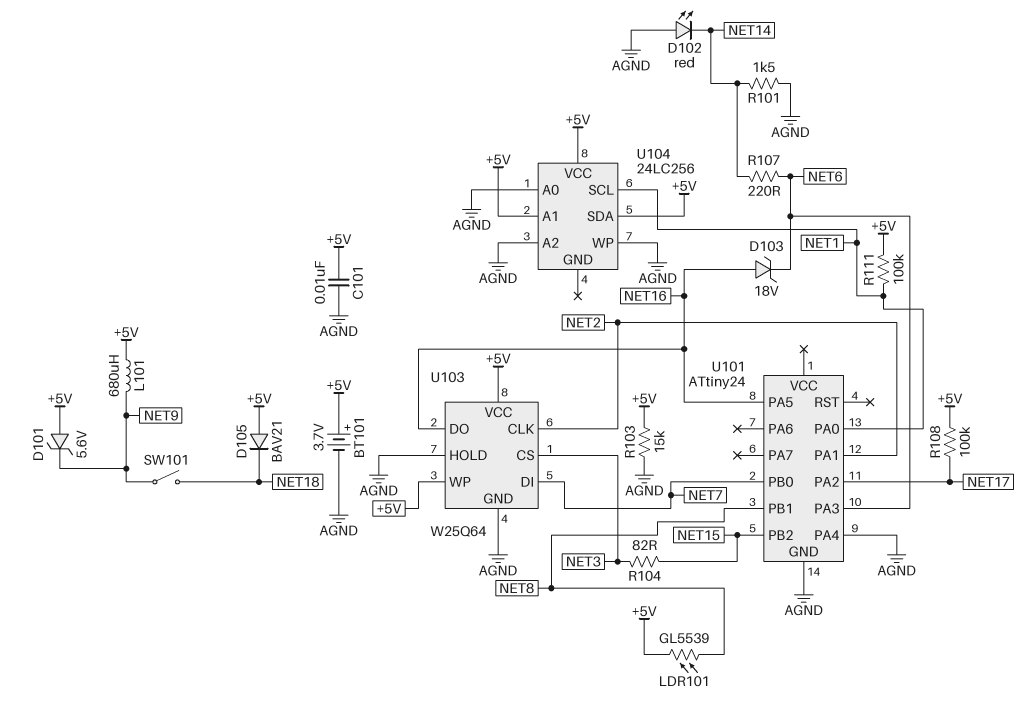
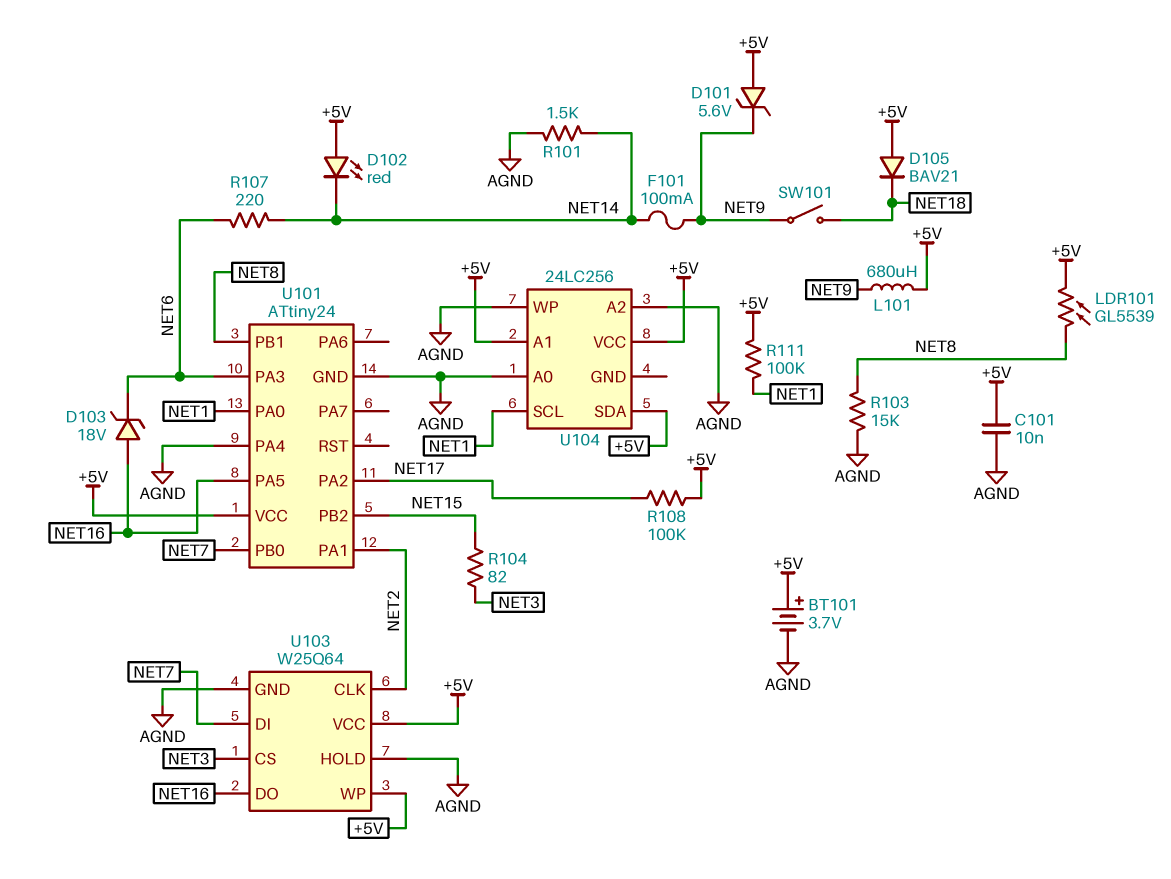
D102: LED red (A AGND, K NET14) -> LED red (A +5V, K NET14)
F101: none -> 100mA (NET9, NET14)
R103: 15k (+5V, AGND) -> 15k (AGND, NET8)
U101 pin VCC: none -> +5V

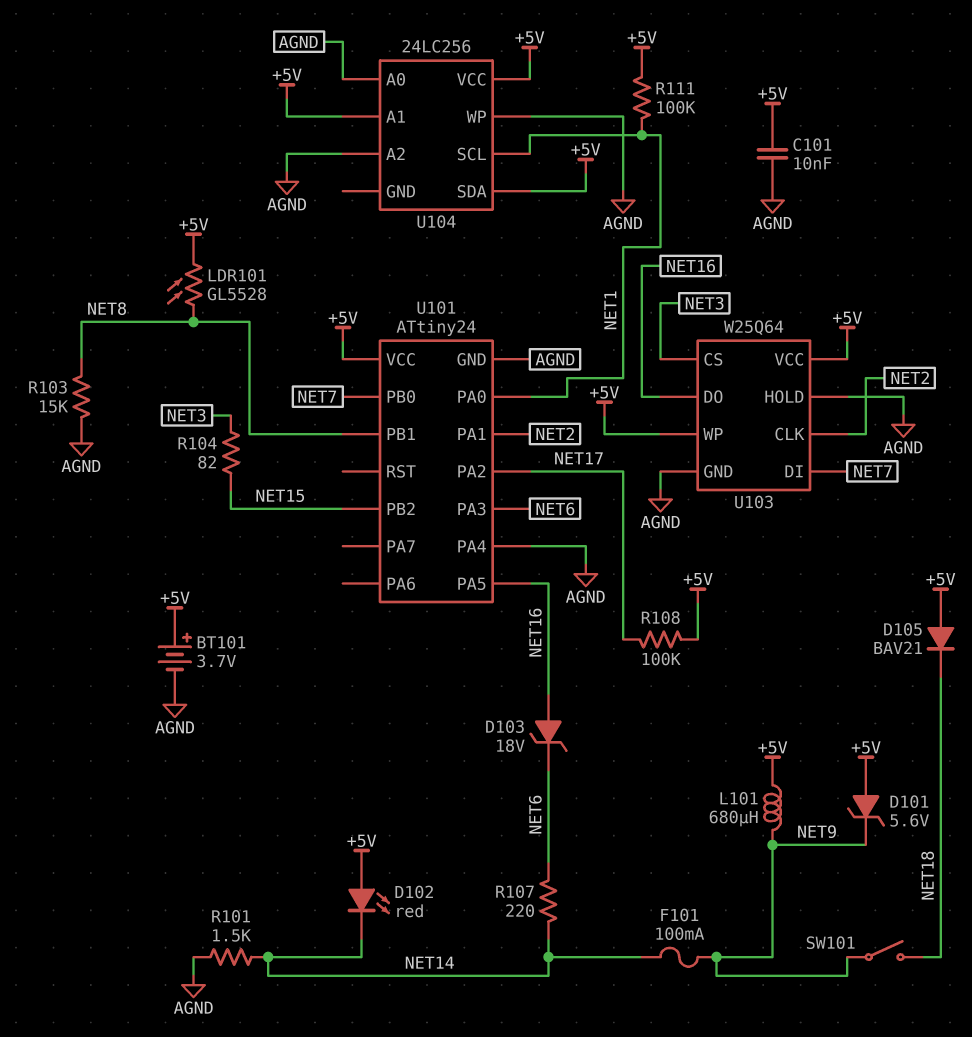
LDR101: GL5539 (+5V, NET8) -> GL5528 (+5V, NET8)

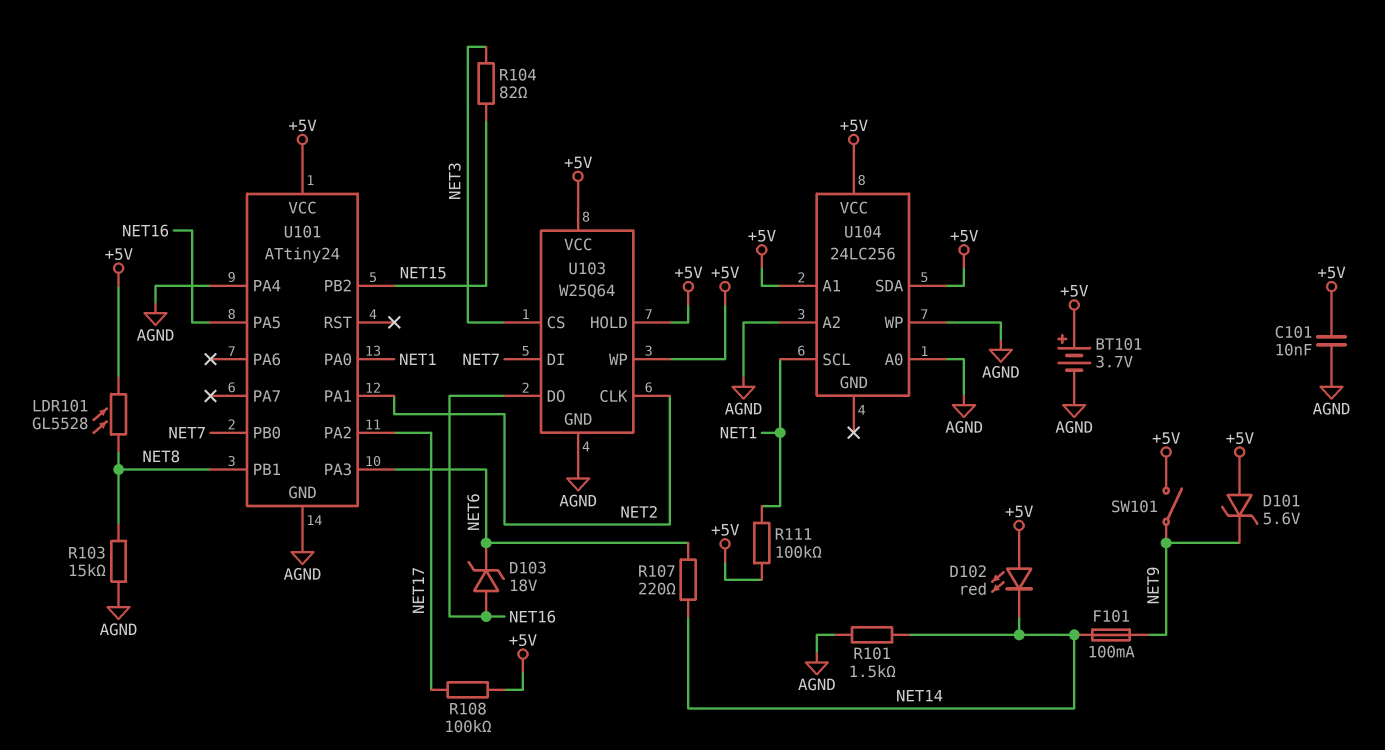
D105: diode BAV21 (A +5V, K NET18) -> none
L101: 680uH (+5V, NET9) -> none
SW101: switch (NET9, NET18) -> switch (+5V, NET9)
U103 pin HOLD: AGND -> +5V

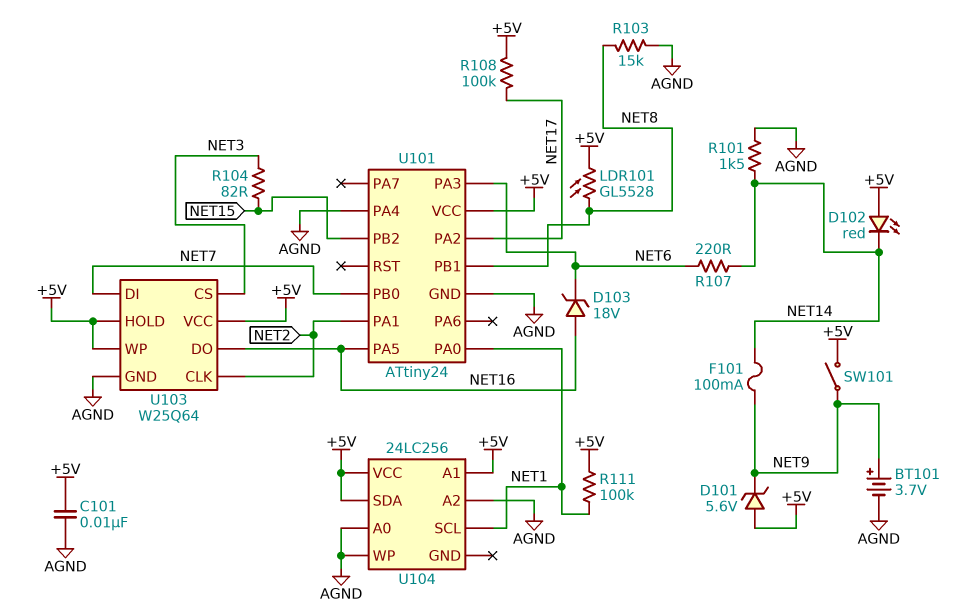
BT101: 3.7V (plus +5V, minus AGND) -> 3.7V (plus NET9, minus AGND)

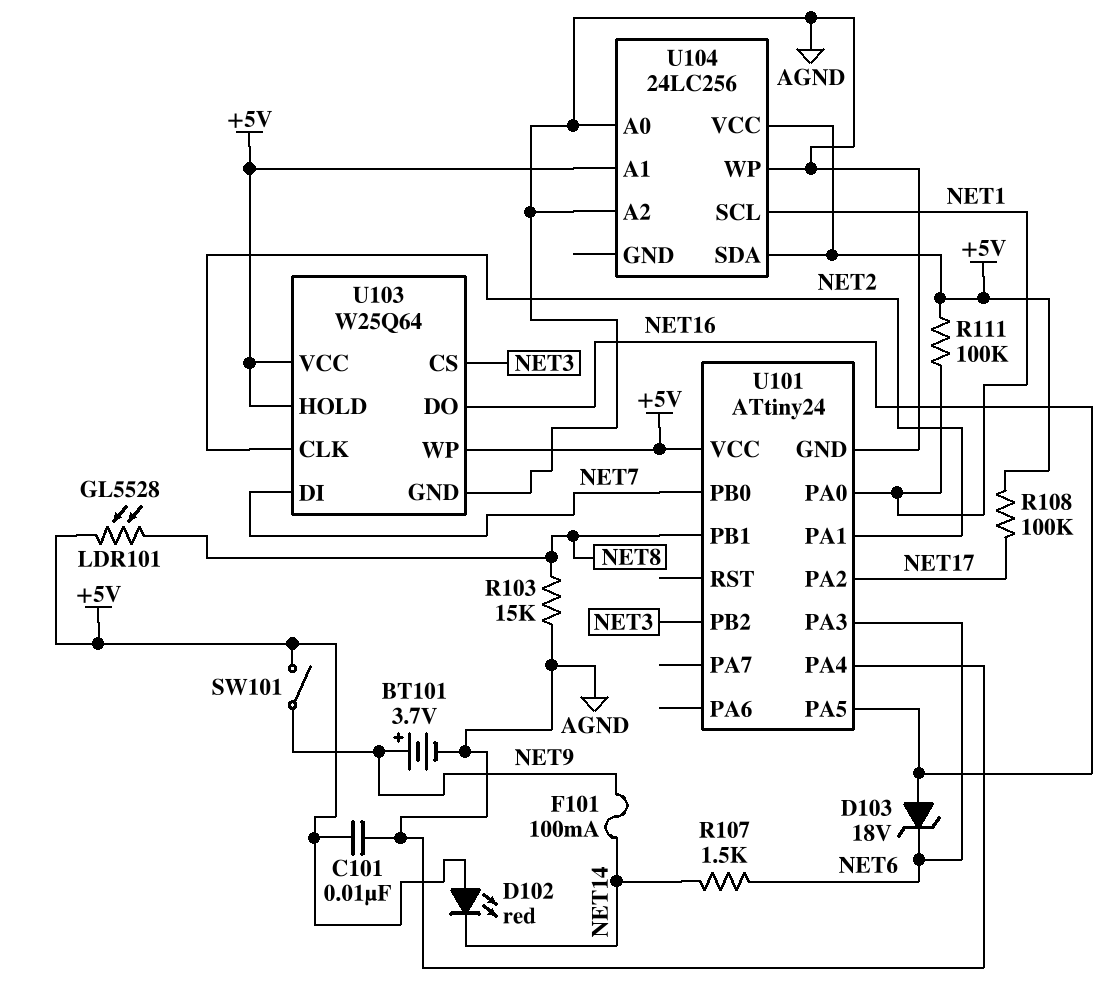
D101: zener 5.6V (A +5V, K NET9) -> none
R101: 1.5k (AGND, NET14) -> none
R104: 82 (NET3, NET15) -> none
R107: 220 (NET6, NET14) -> 1.5k (NET6, NET14)
U101 pin PB2: NET15 -> NET3

